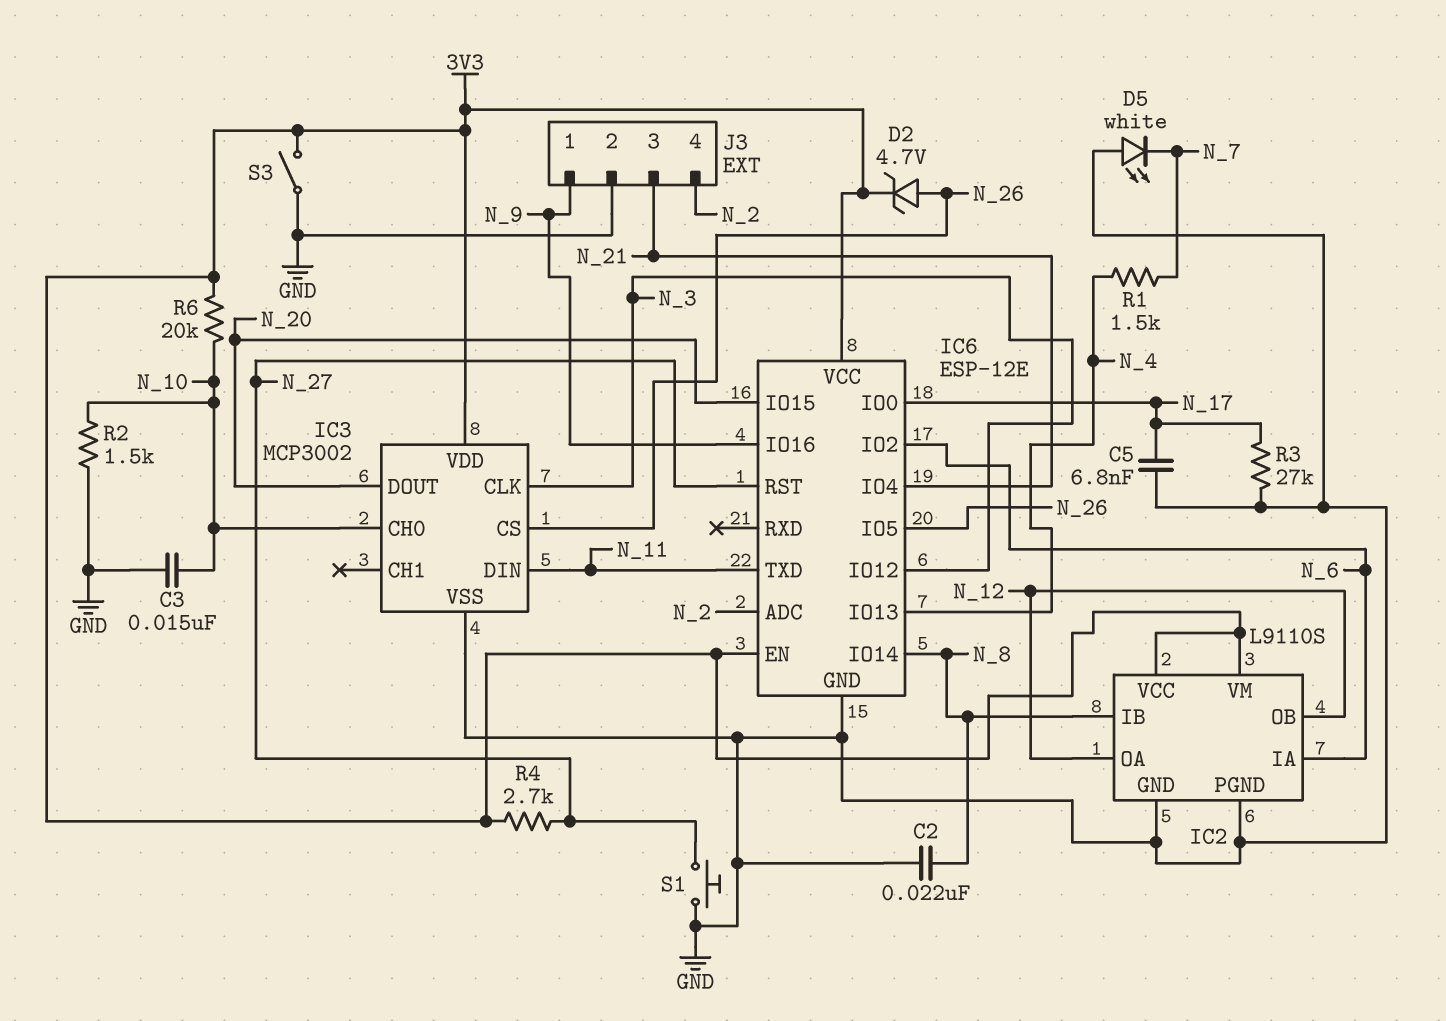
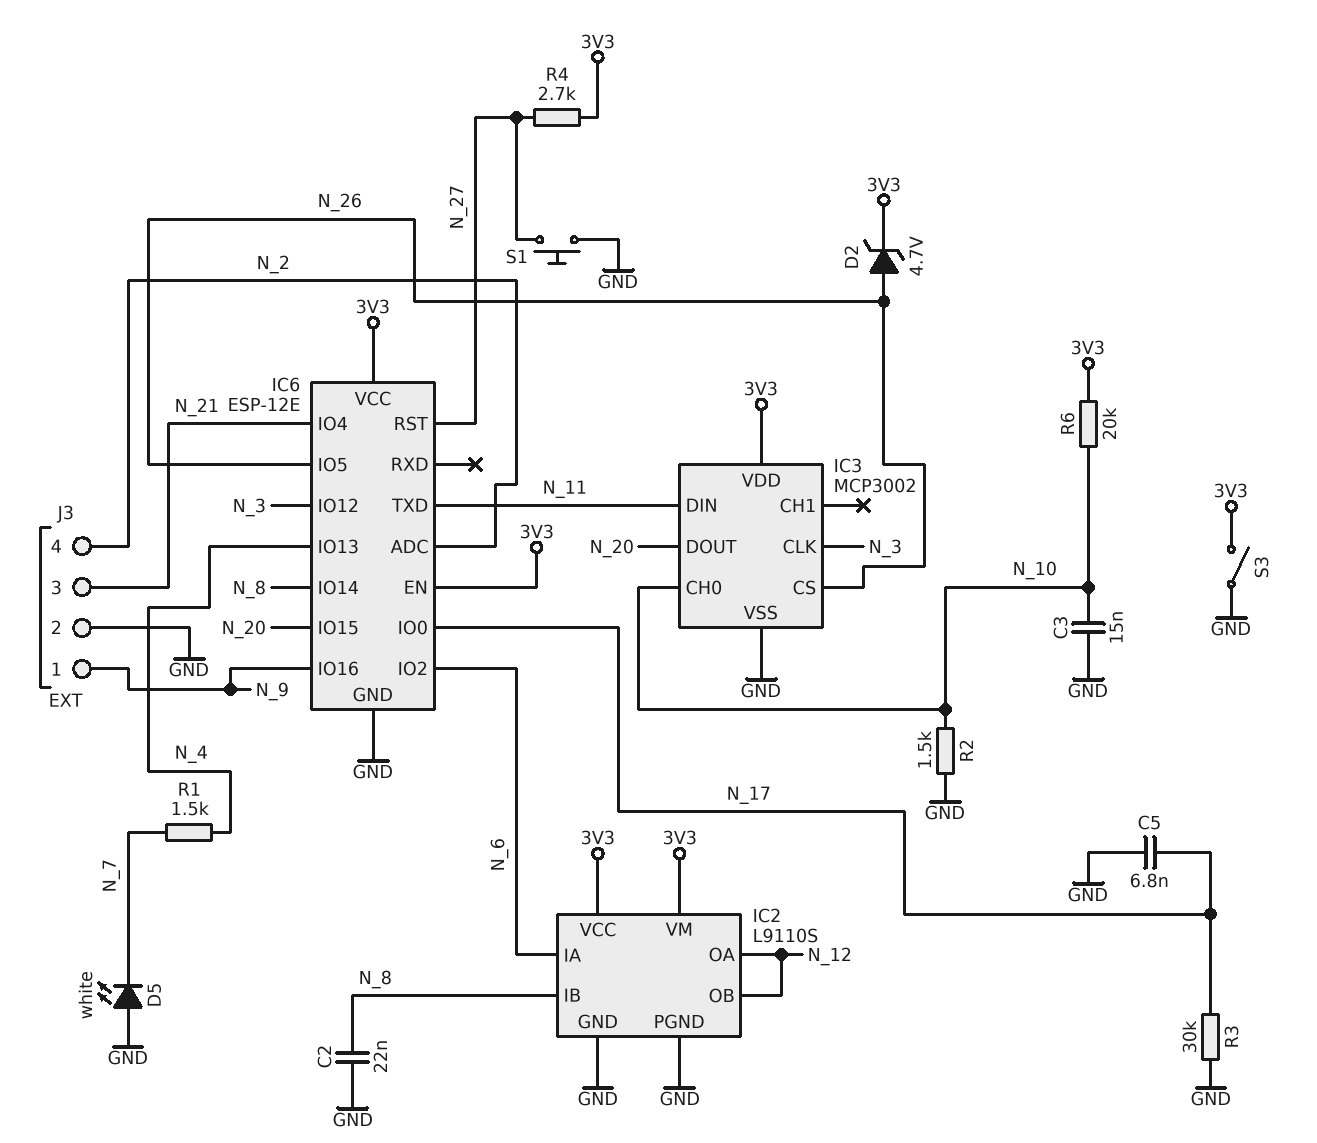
R3: 27k (GND, N_17) -> 30k (GND, N_17)

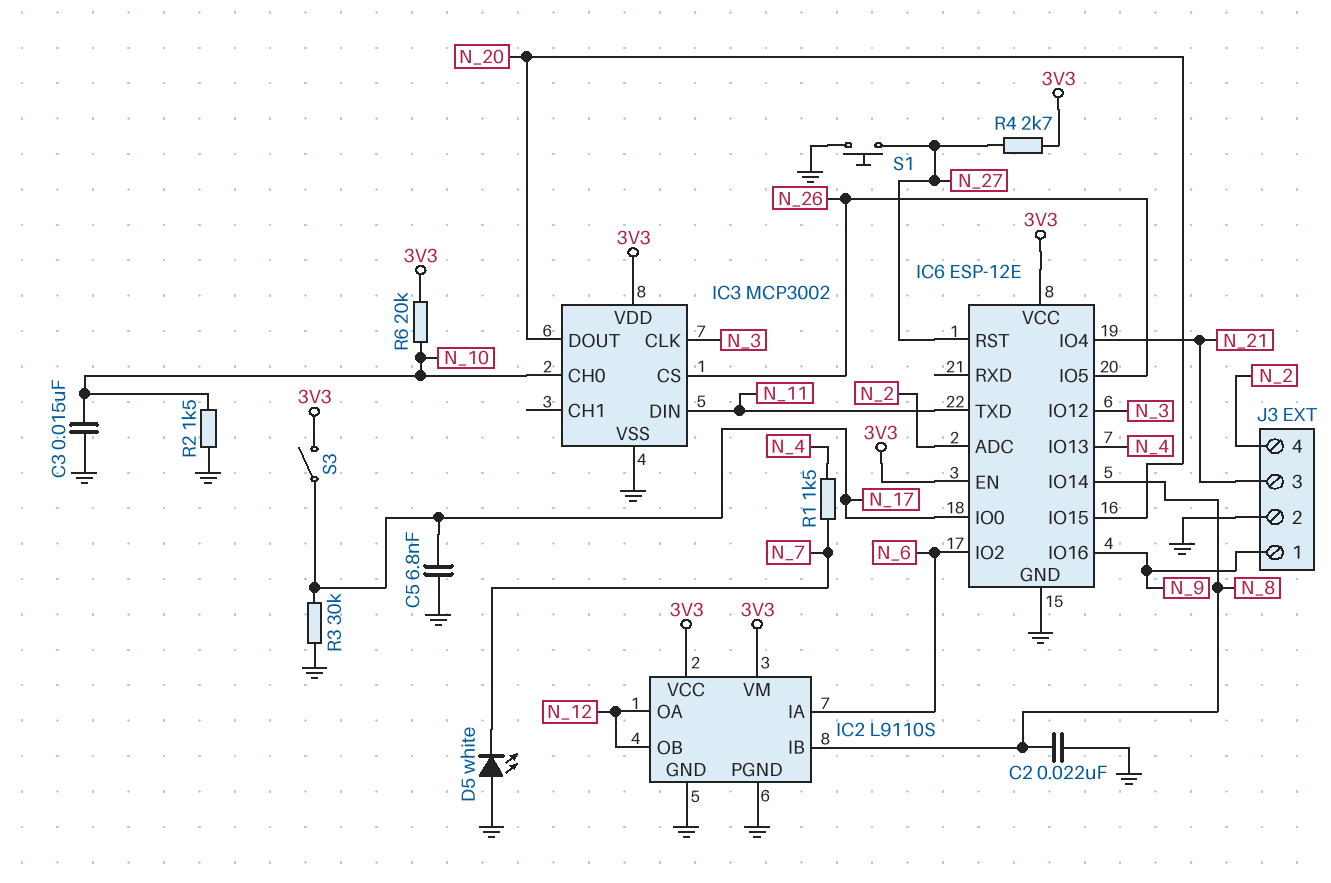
D2: zener 4.7V (A N_26, K 3V3) -> none
S3: switch (3V3, GND) -> switch (3V3, N_17)

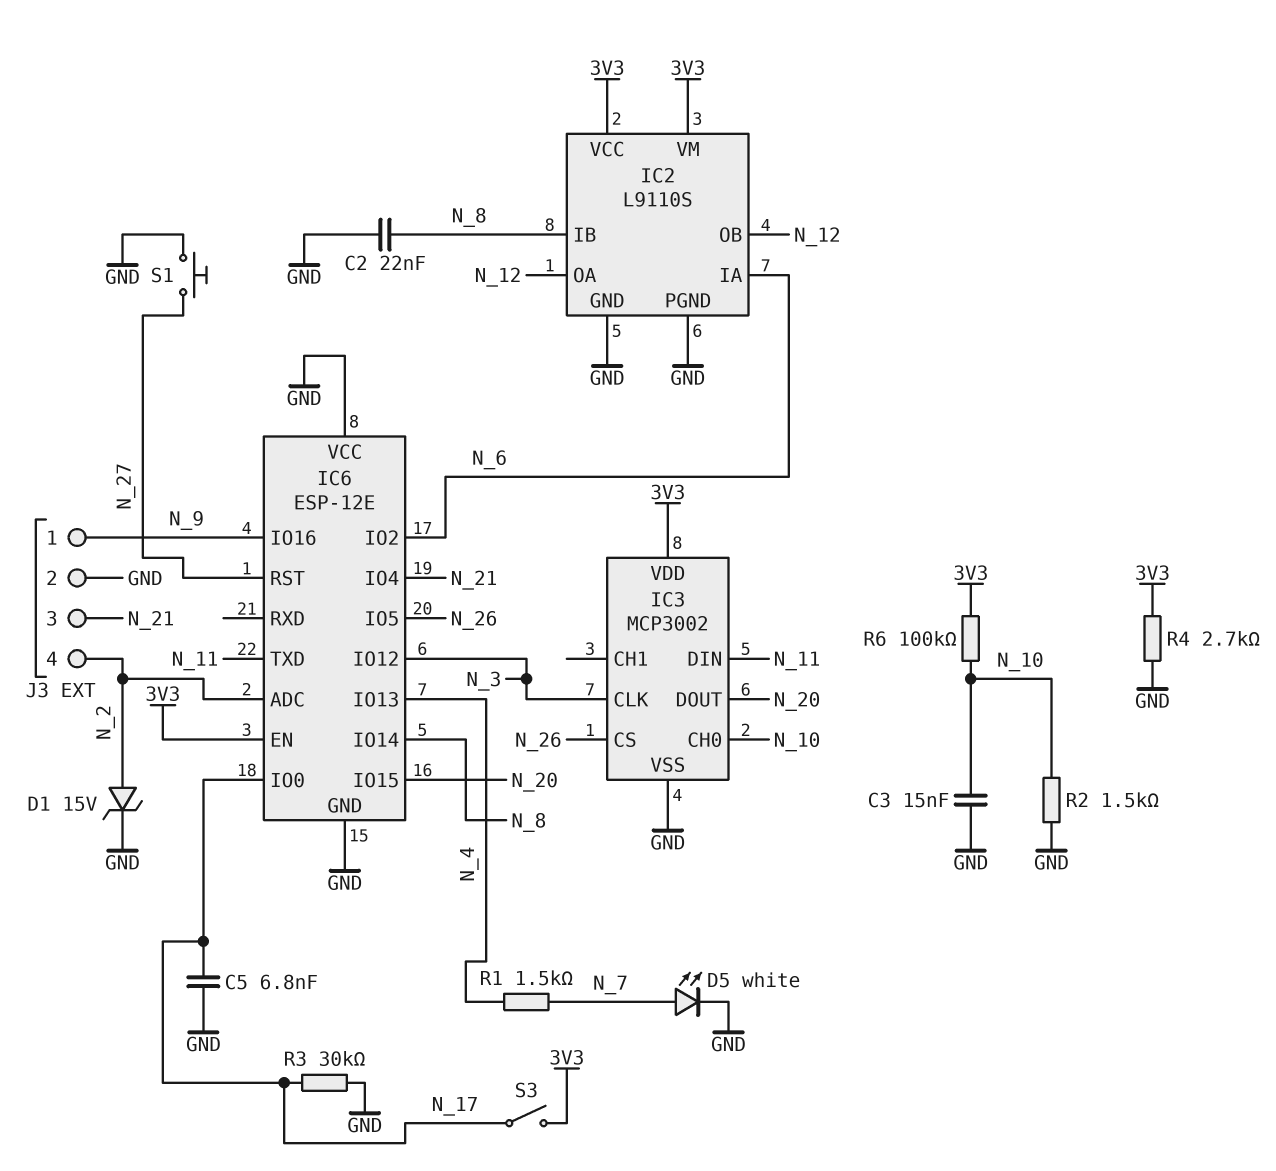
D1: none -> zener 15V (A N_2, K GND)
D5: LED white (A GND, K N_7) -> LED white (A N_7, K GND)
IC6 pin VCC: 3V3 -> GND
R4: 2.7k (3V3, N_27) -> 2.7k (3V3, GND)
R6: 20k (3V3, N_10) -> 100k (3V3, N_10)

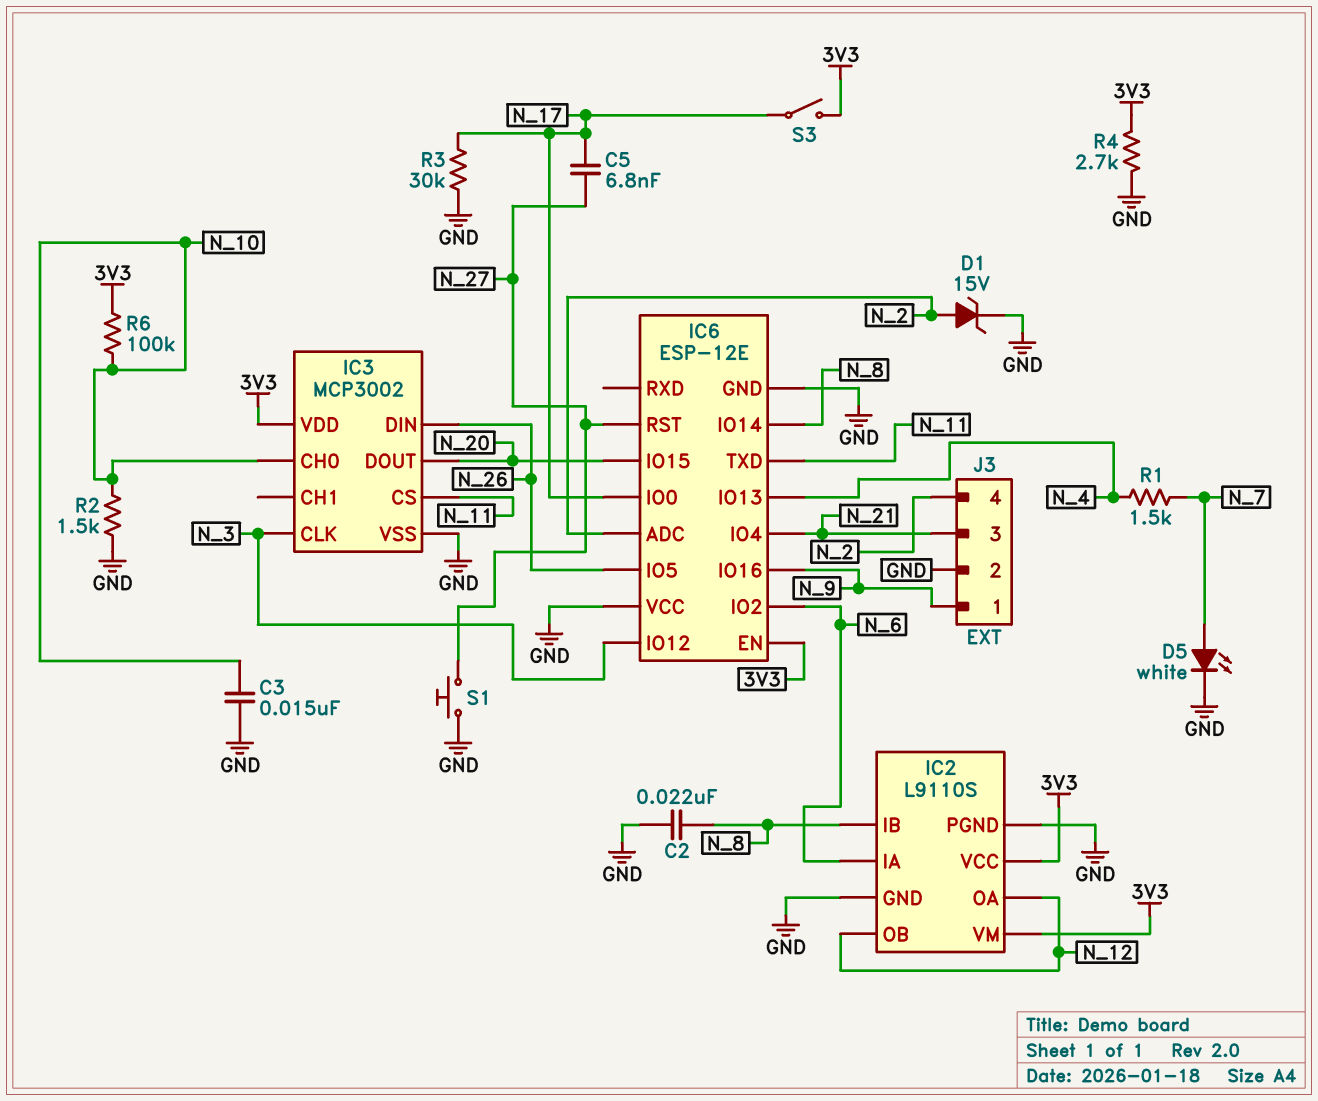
C5: 6.8nF (GND, N_17) -> 6.8nF (N_17, N_27)
IC3 pin CS: N_26 -> N_11
IC3 pin DIN: N_11 -> N_26

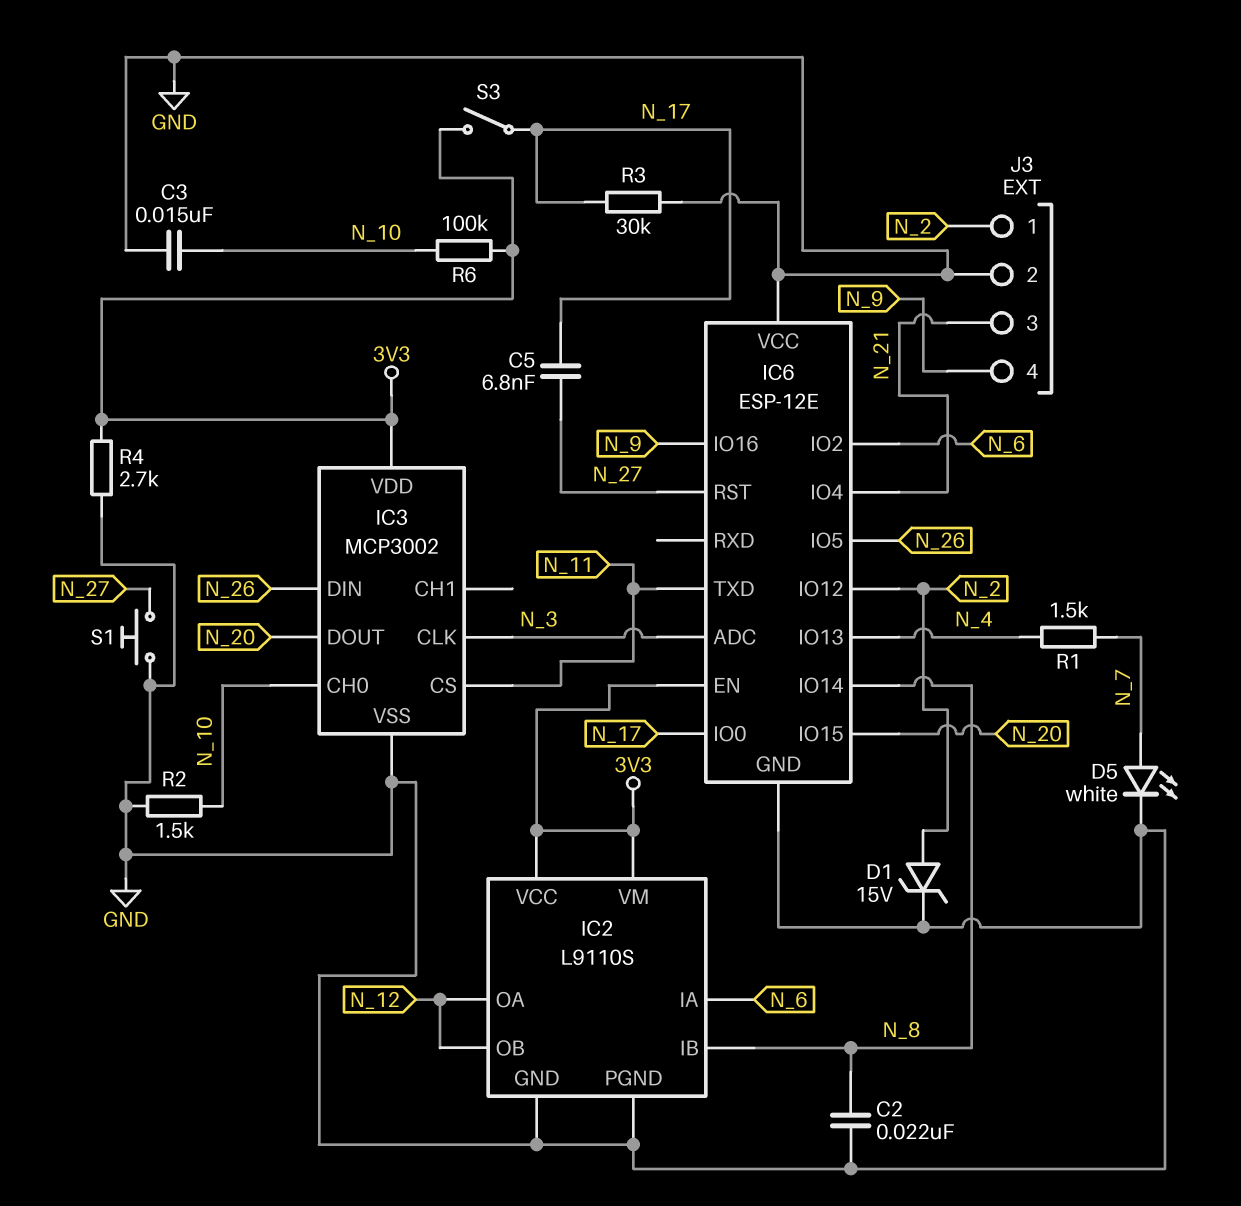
IC6 pin ADC: N_2 -> N_3
IC6 pin IO12: N_3 -> N_2
J3 pin 1: N_9 -> N_2
J3 pin 4: N_2 -> N_9

